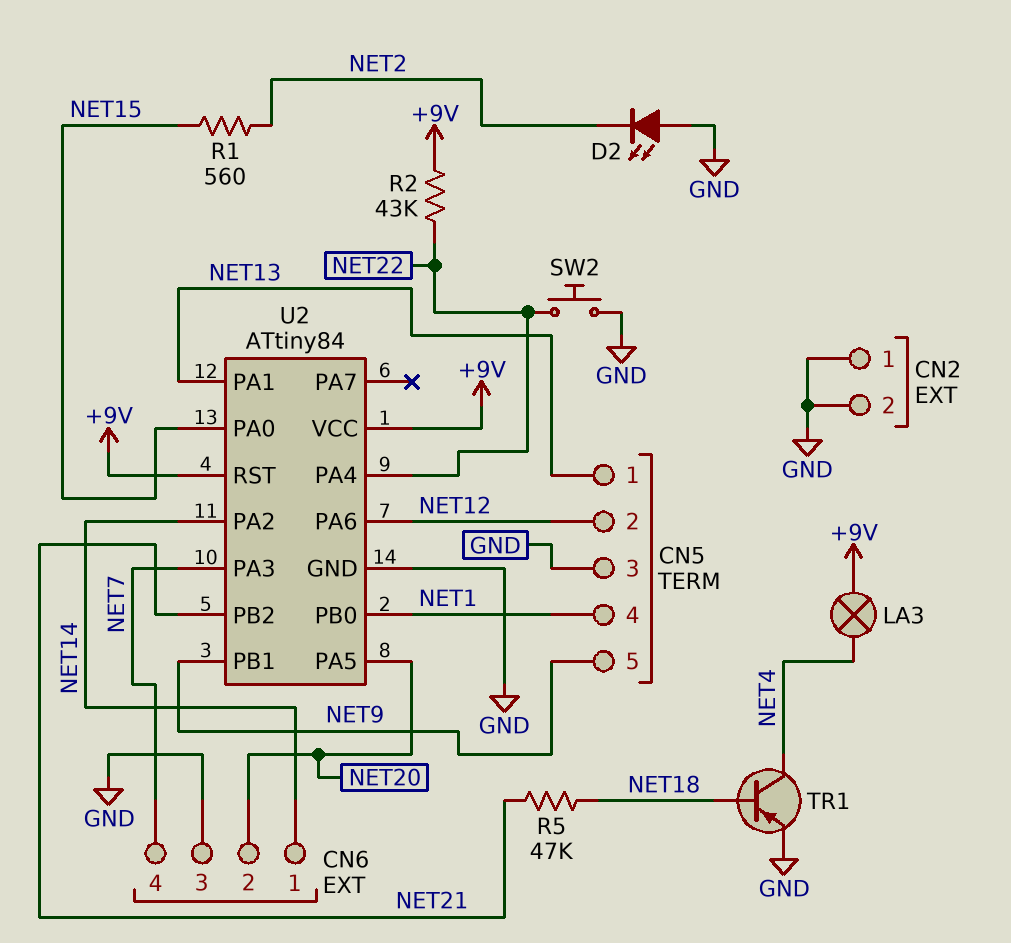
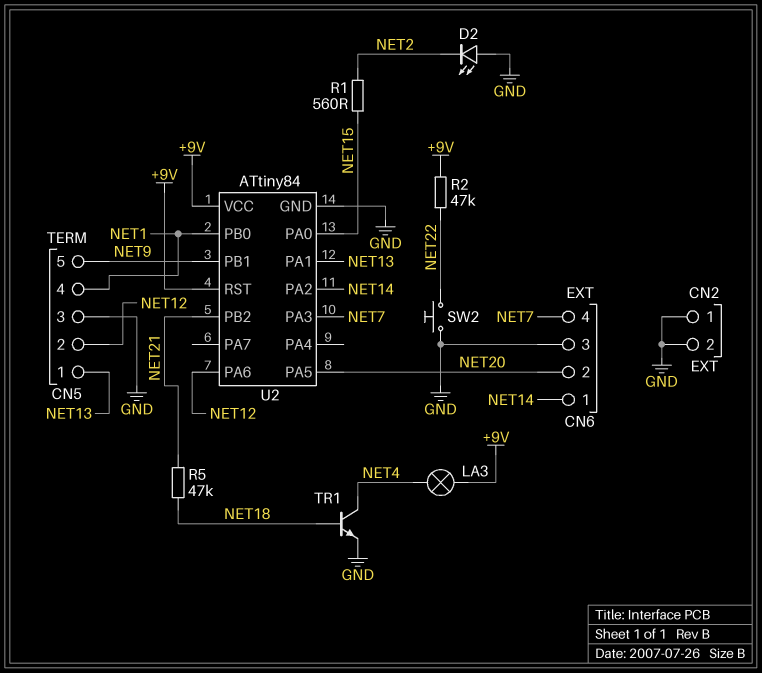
R2: 43k (+9V, NET22) -> 47k (+9V, NET22)
TR1: PNP (B NET18, C NET4, E GND) -> NPN (B NET18, C NET4, E GND)
U2 pin PA4: NET22 -> none

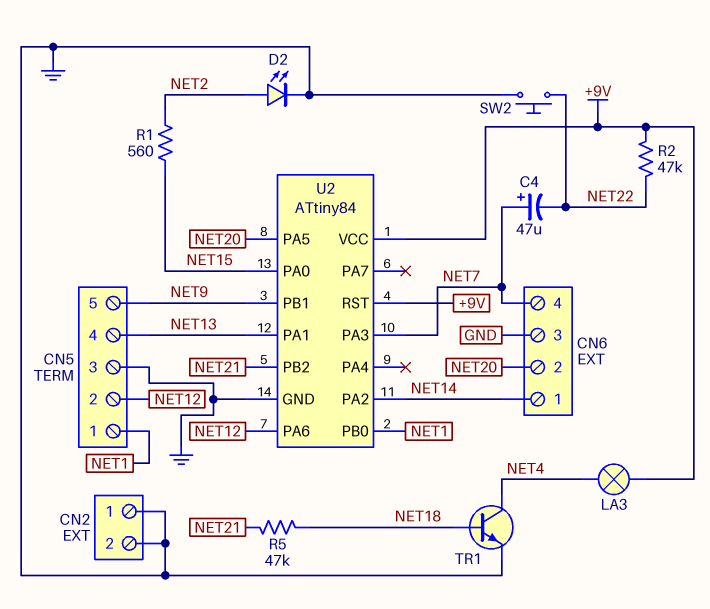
C4: none -> 47uF (plus NET7, minus NET22)
CN5 pin 1: NET13 -> NET1
CN5 pin 4: NET1 -> NET13
D2: LED (A GND, K NET2) -> LED (A NET2, K GND)

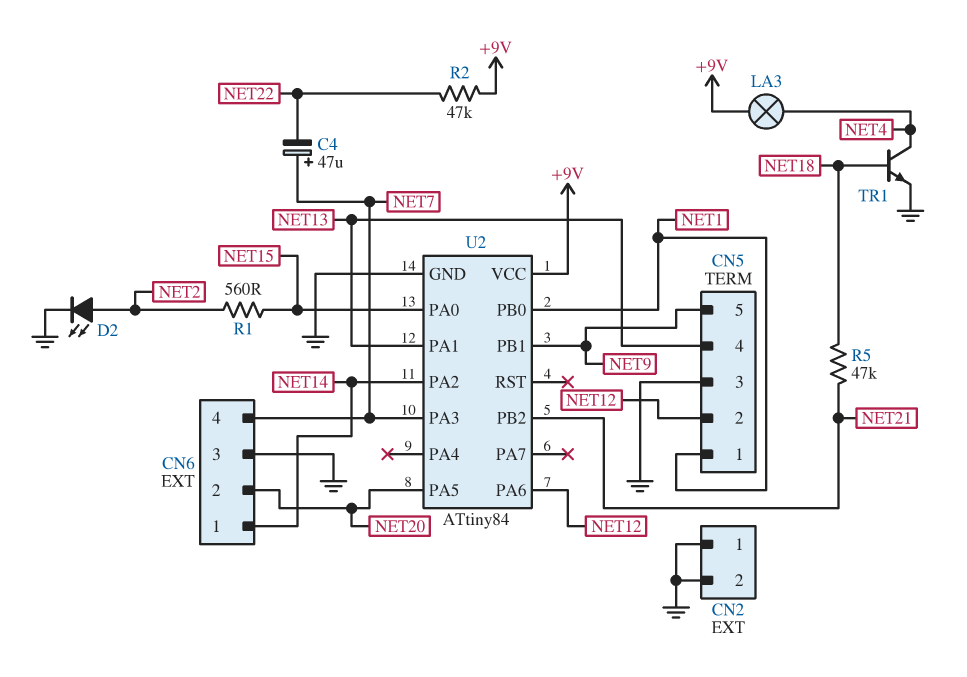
SW2: button (GND, NET22) -> none
U2 pin RST: +9V -> none

